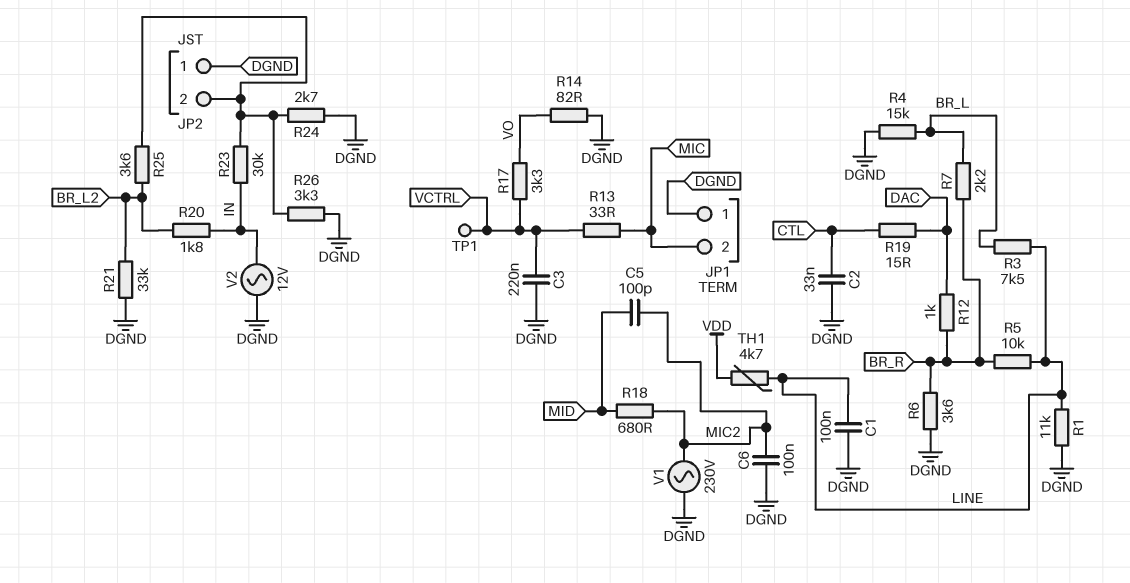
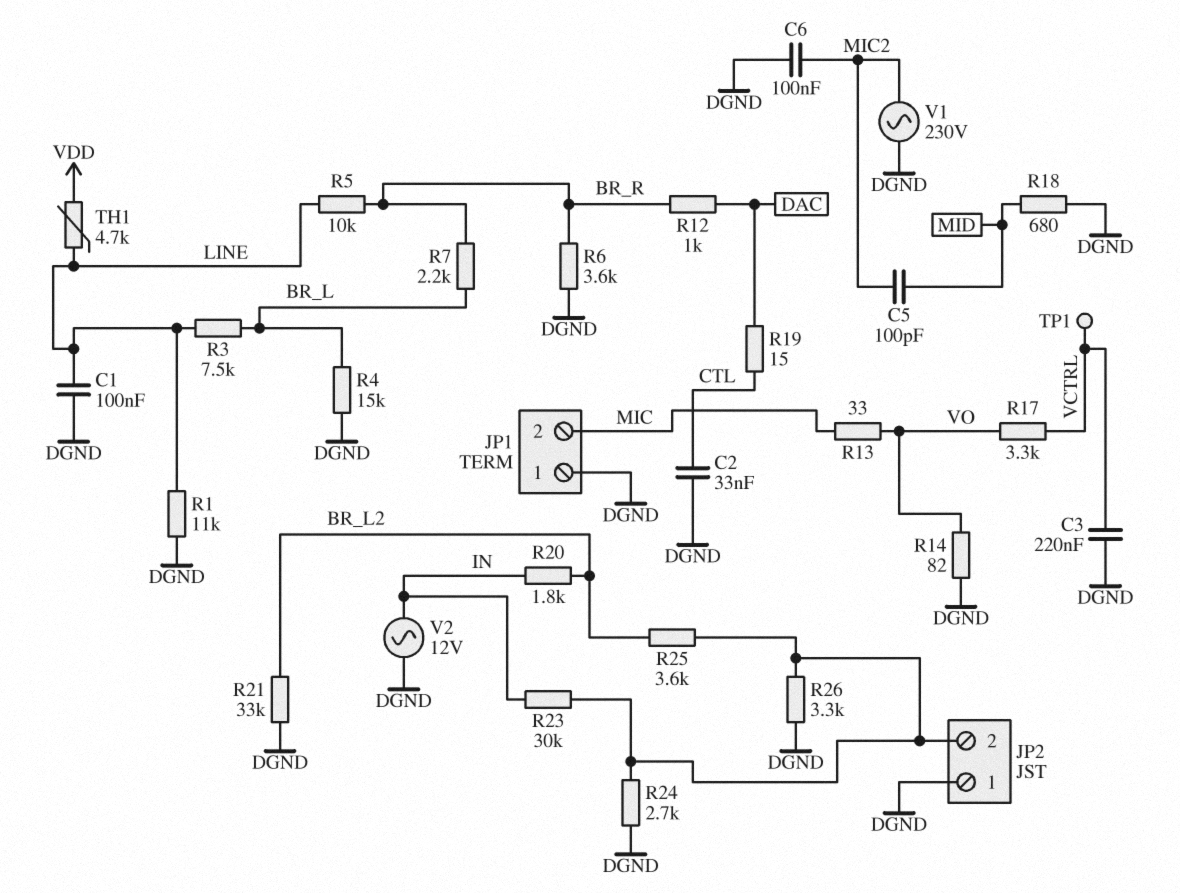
R13: 33 (MIC, VCTRL) -> 33 (MIC, VO)
R18: 680 (MIC2, MID) -> 680 (DGND, MID)

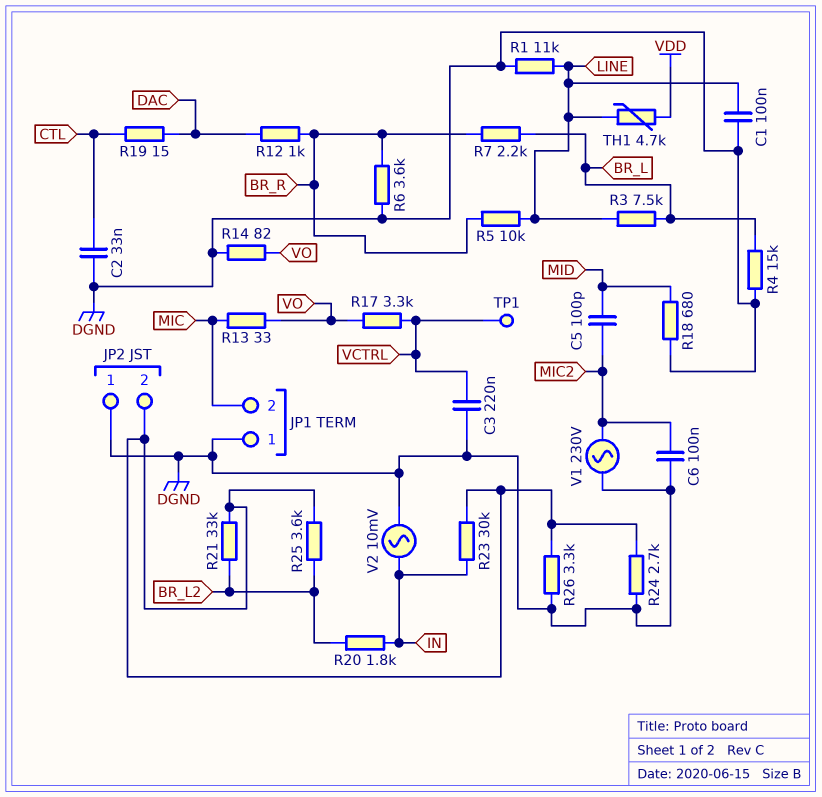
R21: 33k (BR_L2, DGND) -> 33k (BR_L2, JP2/2)
V2: AC 12V (DGND, IN) -> AC 10mV (DGND, IN)

